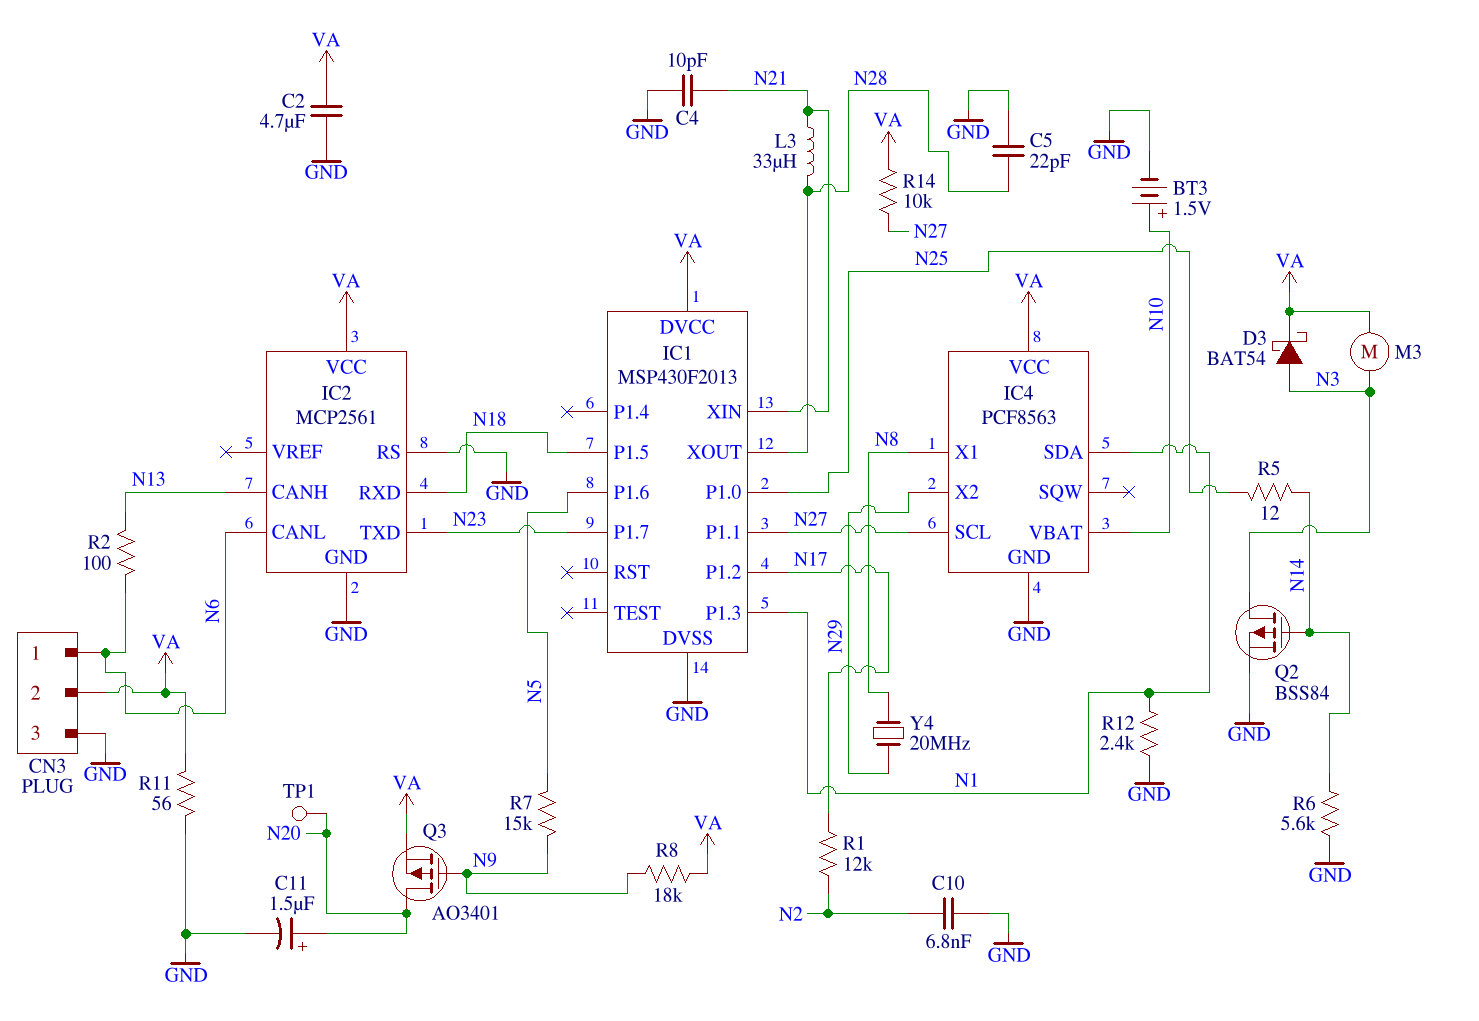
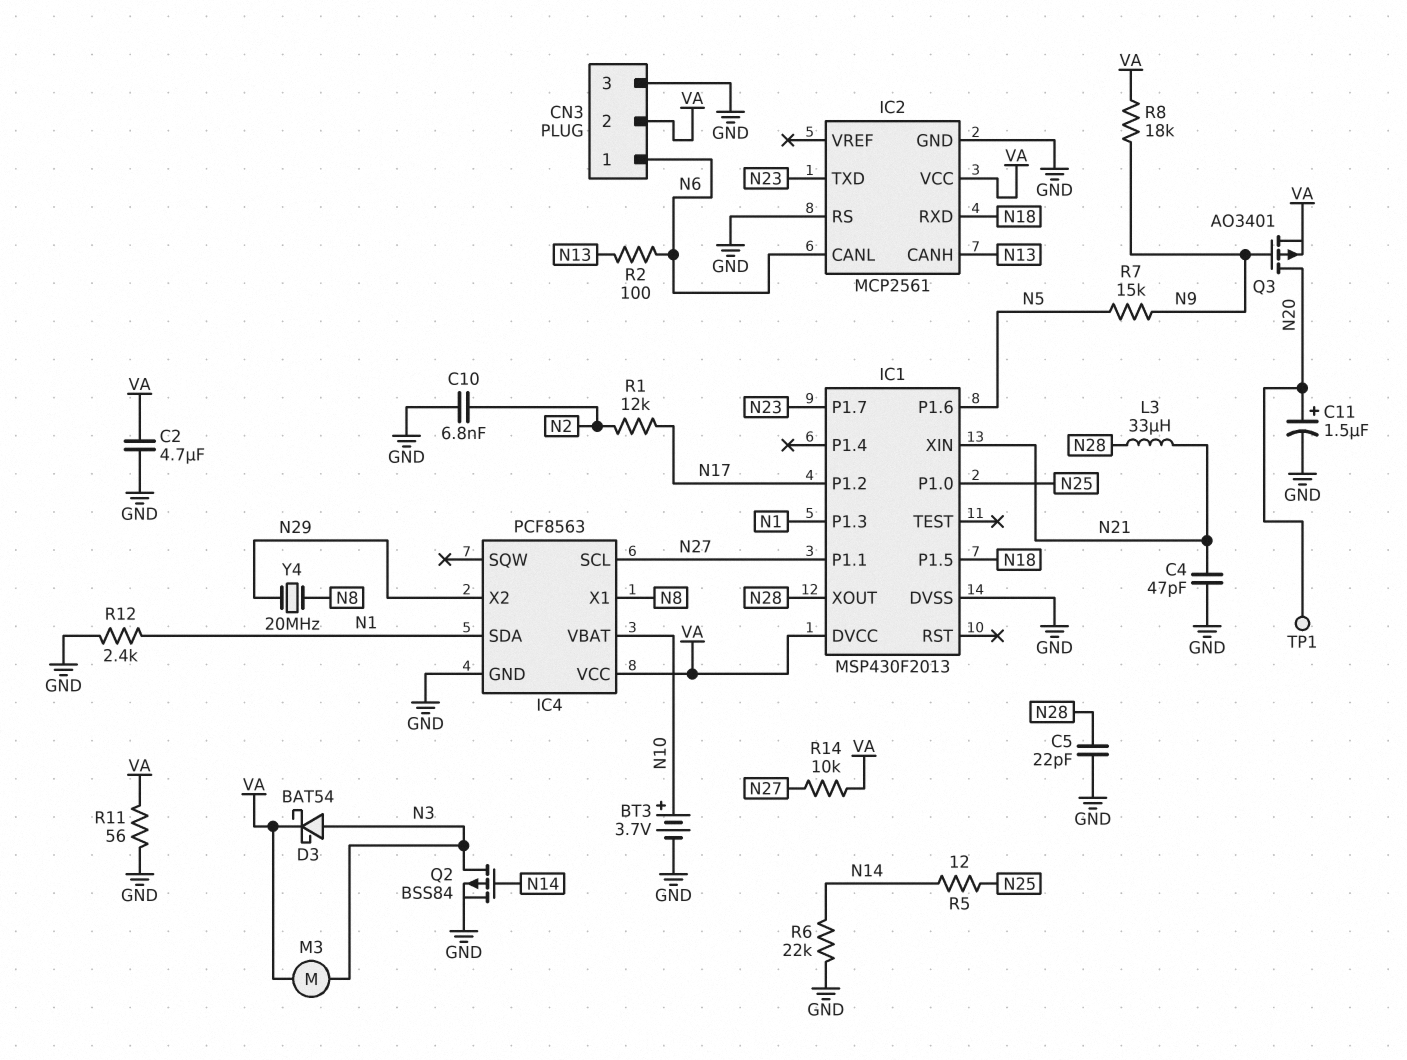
BT3: 1.5V (plus N10, minus GND) -> 3.7V (plus N10, minus GND)
C4: 10pF (GND, N21) -> 47pF (GND, N21)
R6: 5.6k (GND, N14) -> 22k (GND, N14)

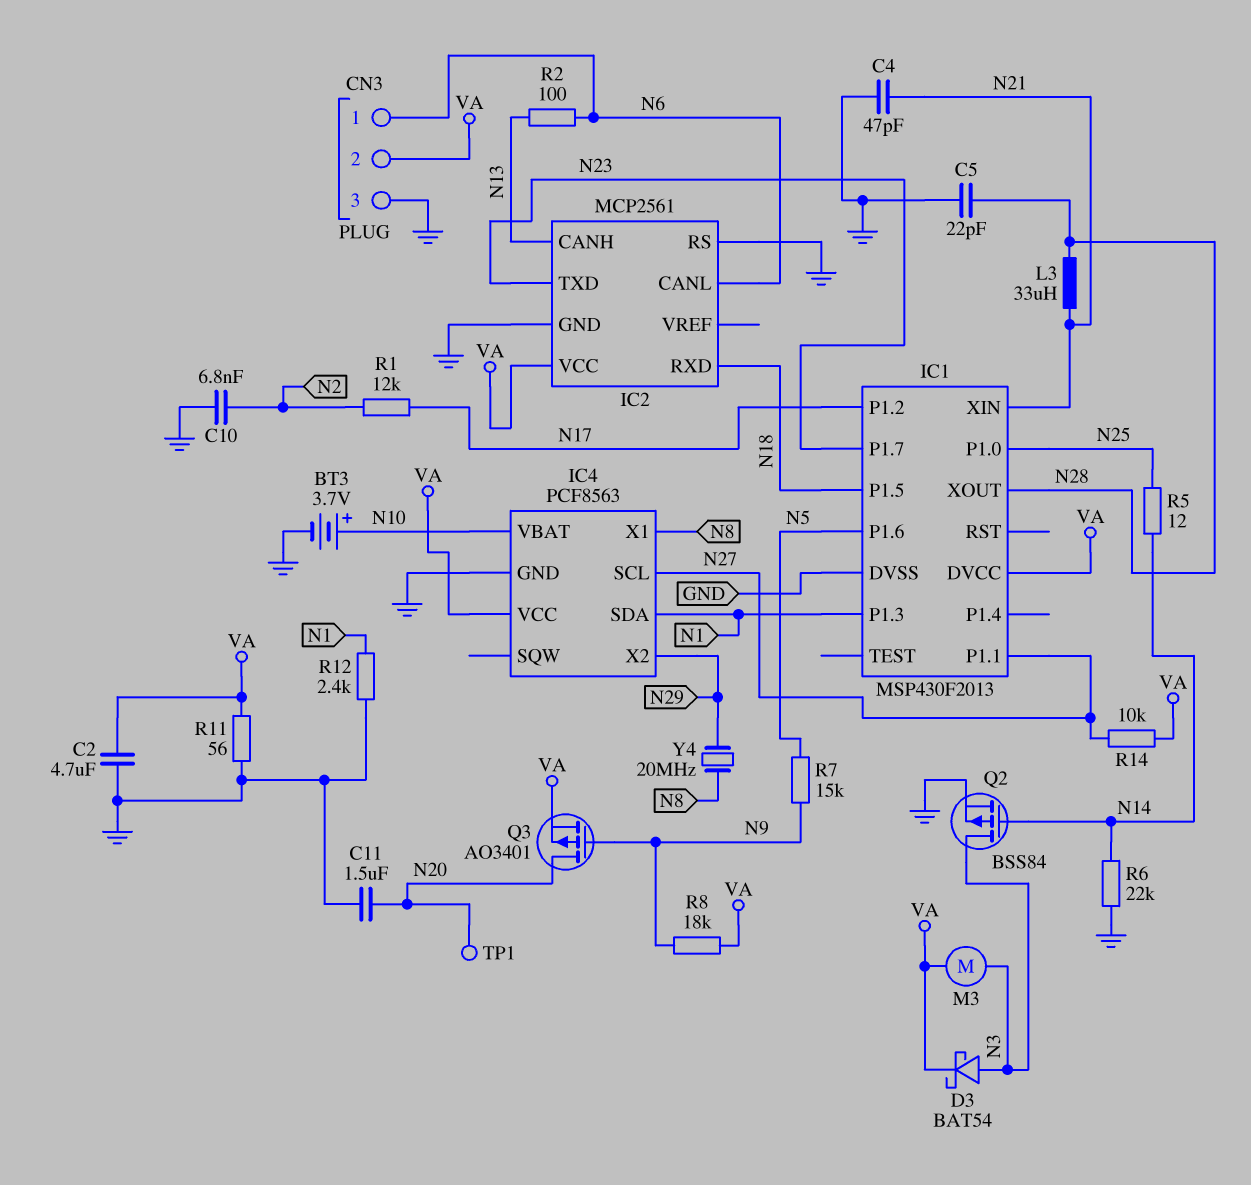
C11: 1.5uF (plus N20, minus GND) -> 1.5uF (GND, N20)

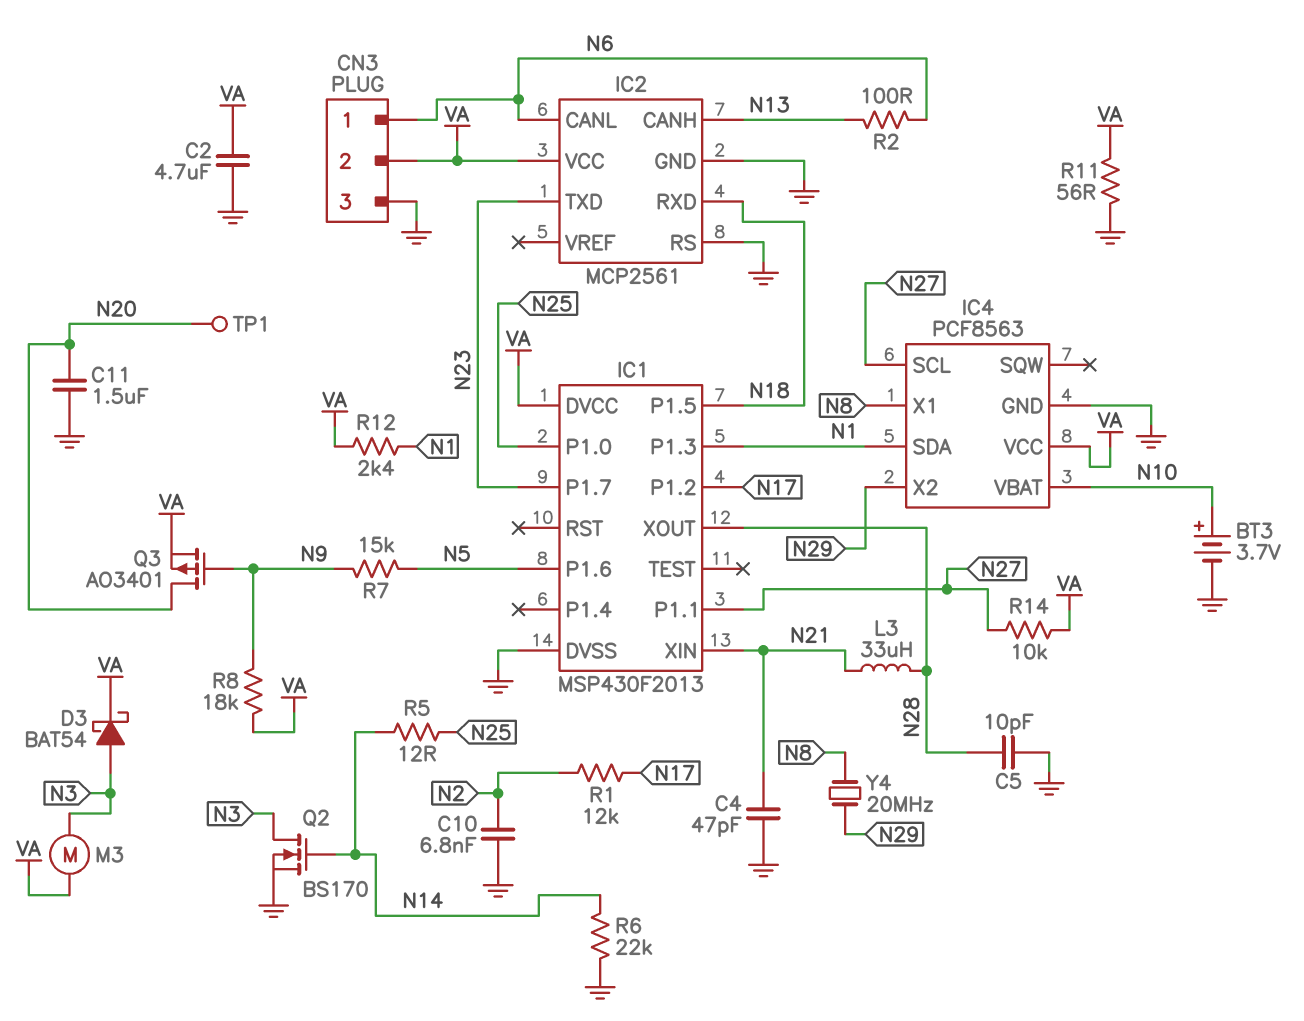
C5: 22pF (GND, N28) -> 10pF (GND, N28)
Q2: PMOS BSS84 (G N14, D N3, S GND) -> NMOS BS170 (G N14, D N3, S GND)
R12: 2.4k (GND, N1) -> 2.4k (N1, VA)

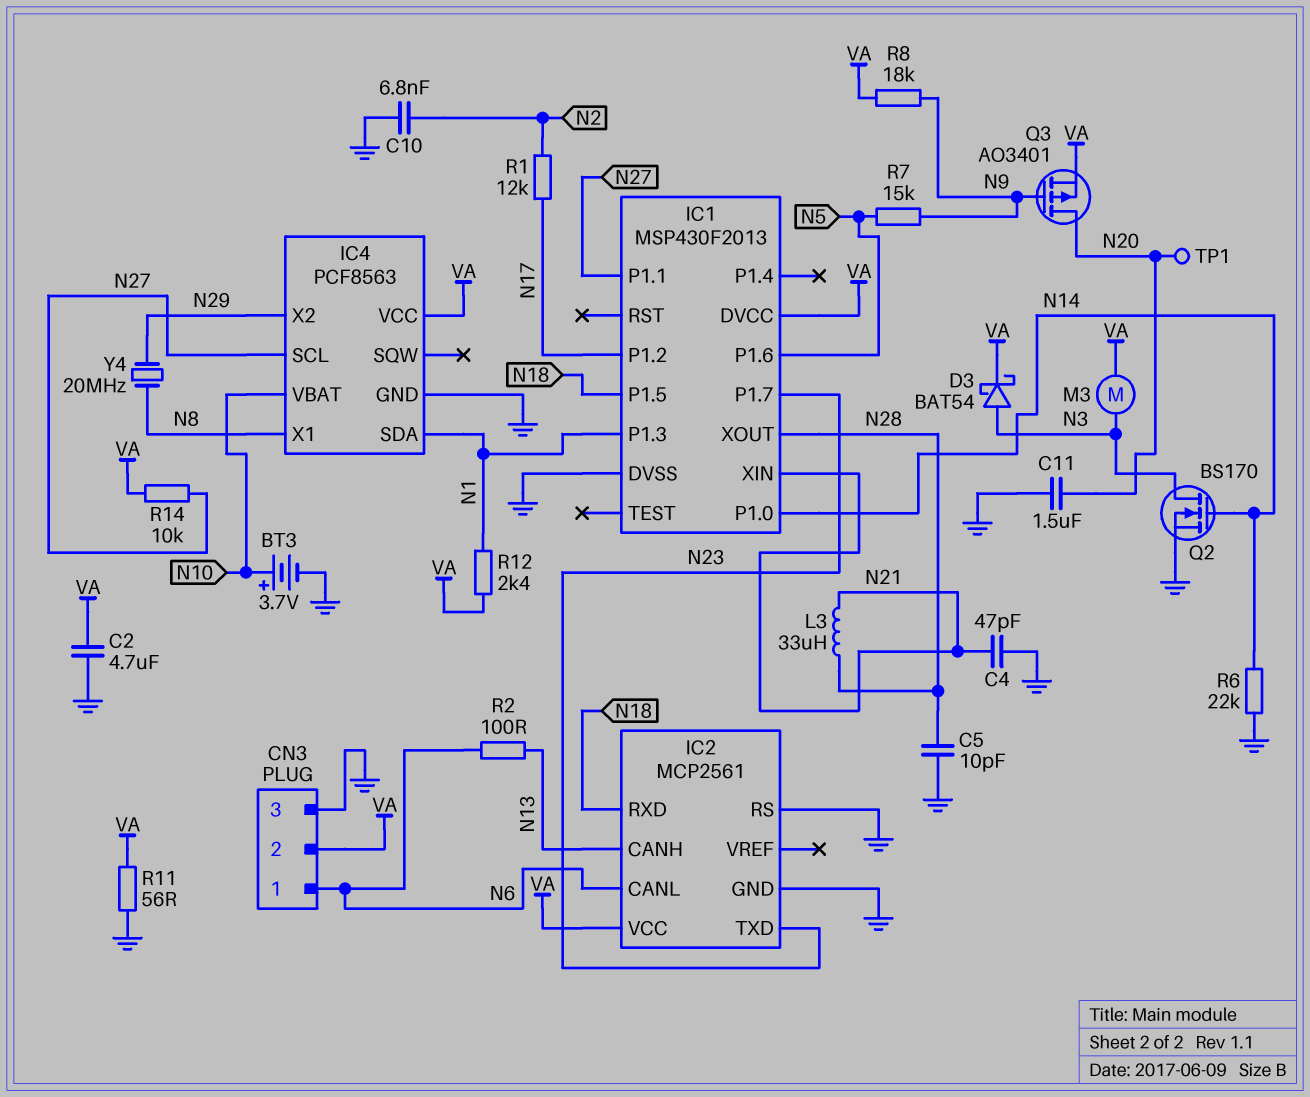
IC1 pin P1.0: N25 -> N14
R5: 12 (N14, N25) -> none

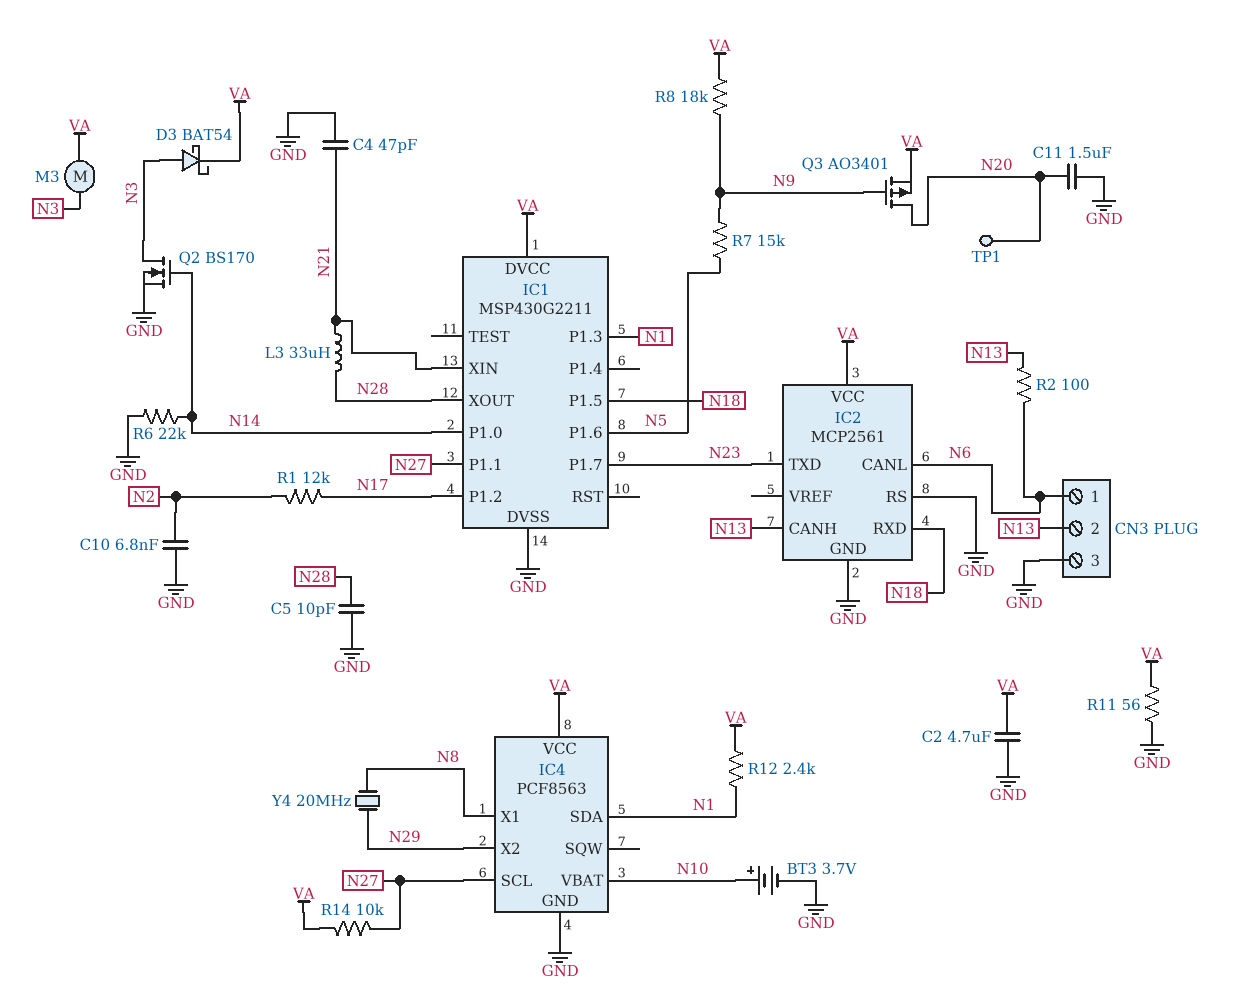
CN3 pin 2: VA -> N13
IC1: MSP430F2013 -> MSP430G2211

